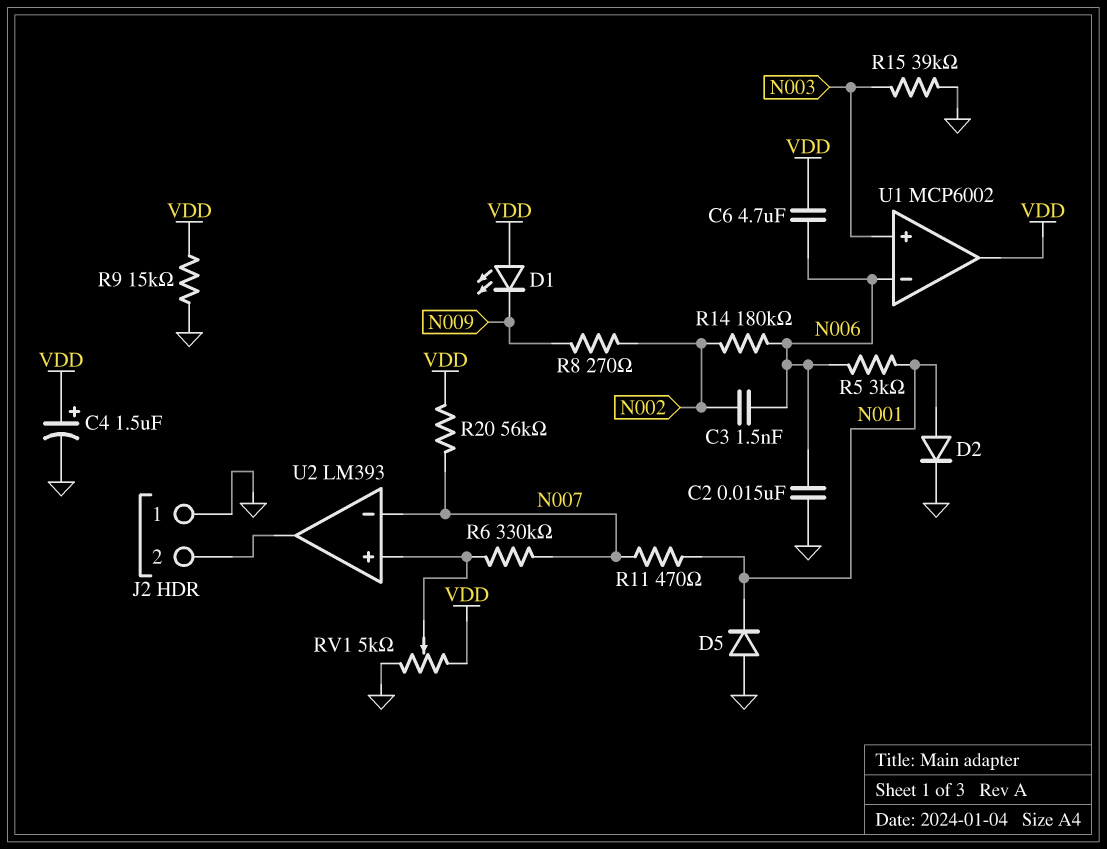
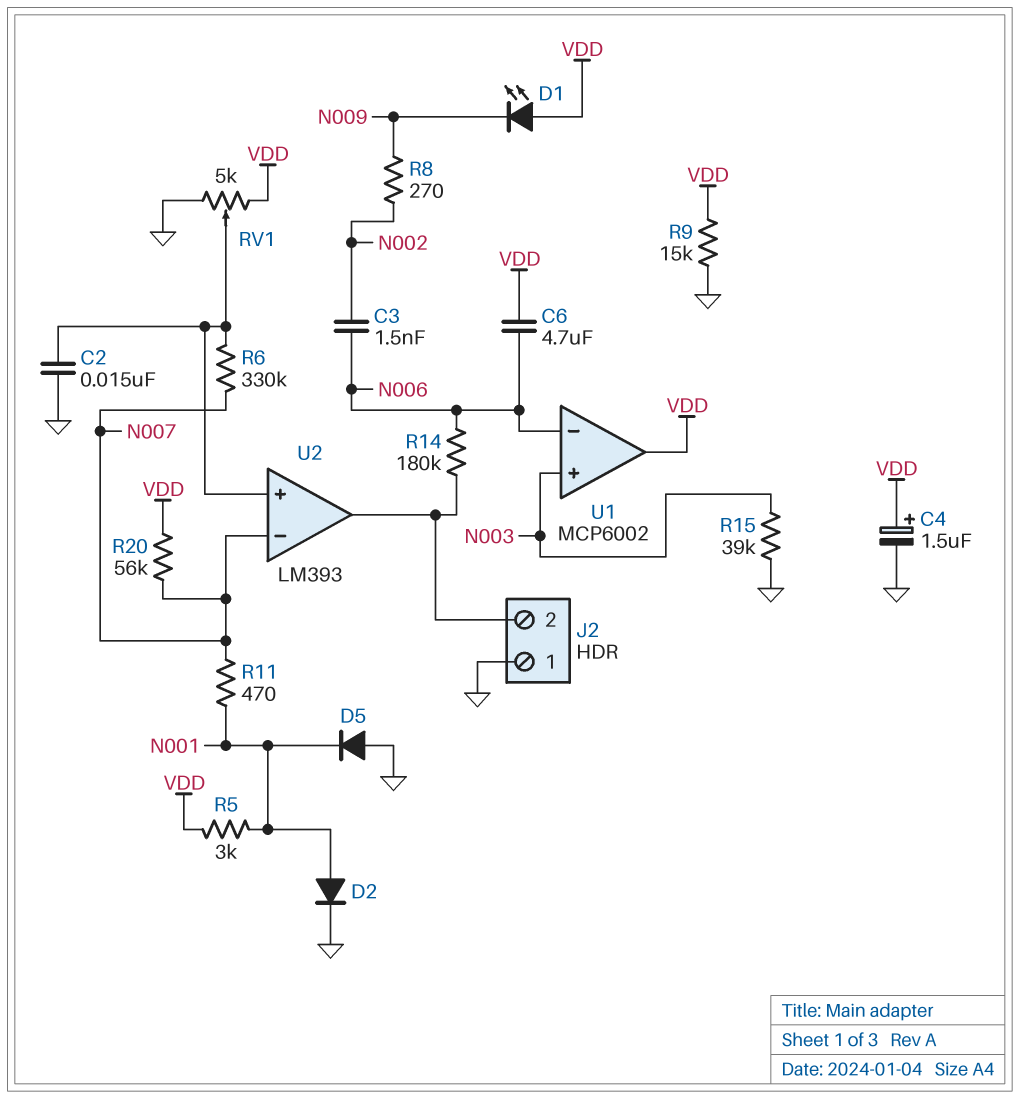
C2: 15nF (GND, N006) -> 15nF (GND, U2/in+)
R5: 3k (N001, N006) -> 3k (N001, VDD)
R14: 180k (N002, N006) -> 180k (J2/2, N006)

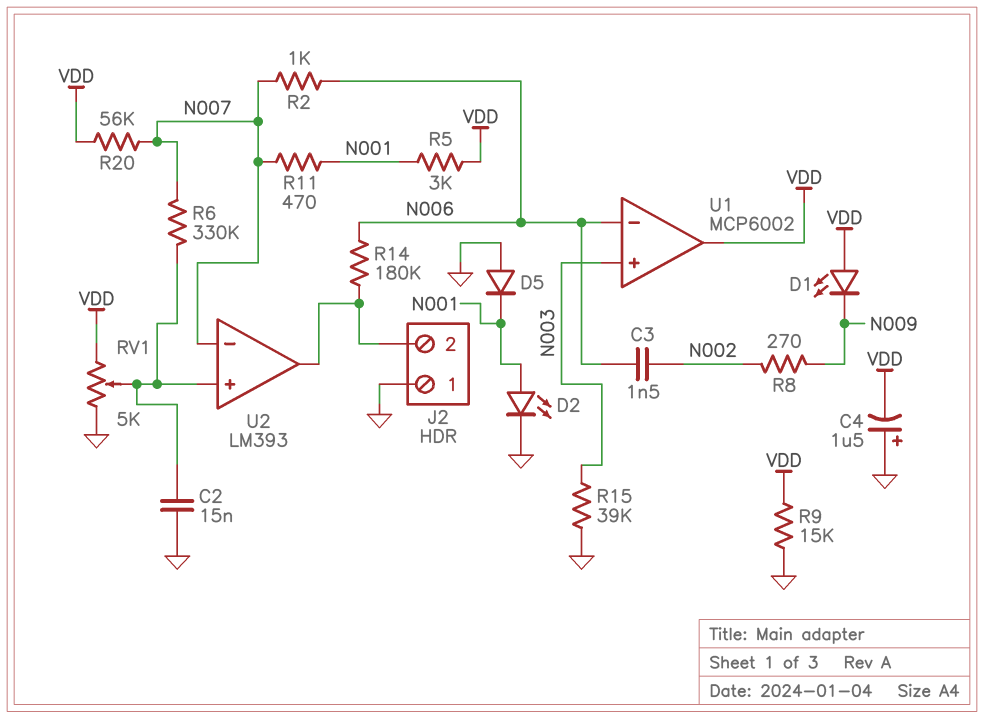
C4: 1.5uF (plus VDD, minus GND) -> 1.5uF (plus GND, minus VDD)
C6: 4.7uF (N006, VDD) -> none
D2: diode (A N001, K GND) -> LED (A N001, K GND)
R2: none -> 1k (N006, N007)

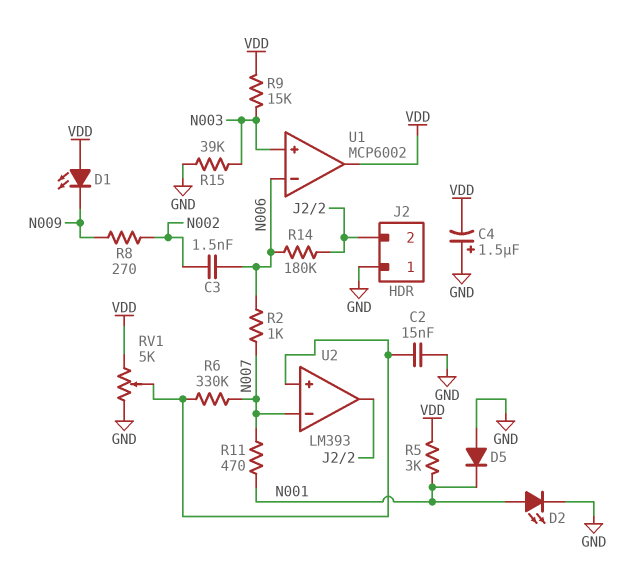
R9: 15k (GND, VDD) -> 15k (N003, VDD)
R20: 56k (N007, VDD) -> none

